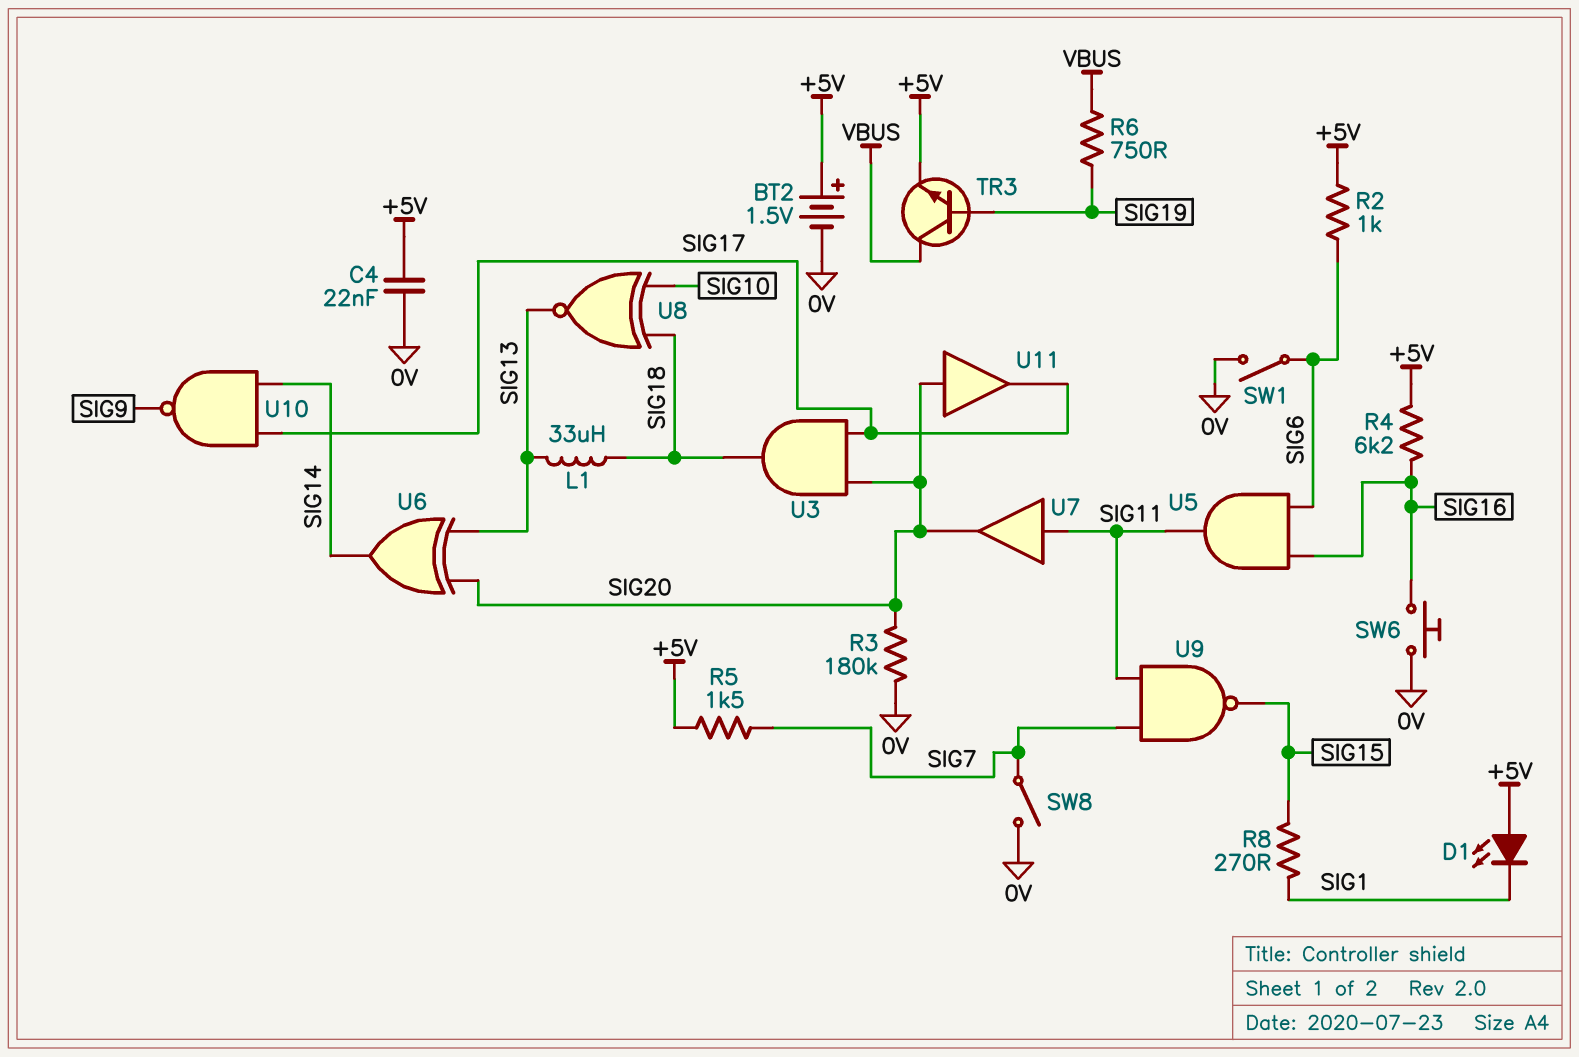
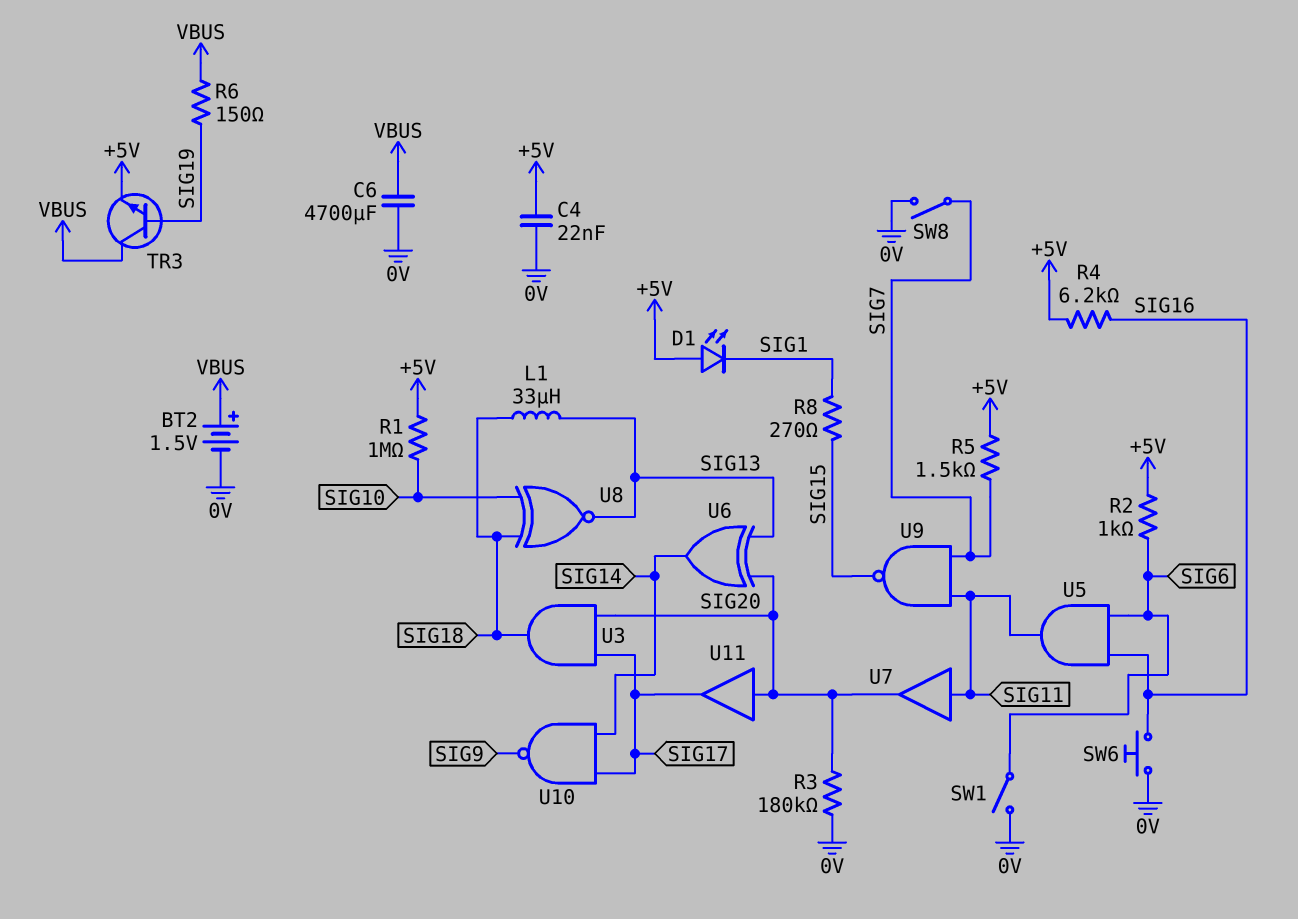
BT2: 1.5V (plus +5V, minus 0V) -> 1.5V (plus VBUS, minus 0V)
C6: none -> 4700uF (0V, VBUS)
R1: none -> 1M (+5V, SIG10)
R6: 750 (SIG19, VBUS) -> 150 (SIG19, VBUS)

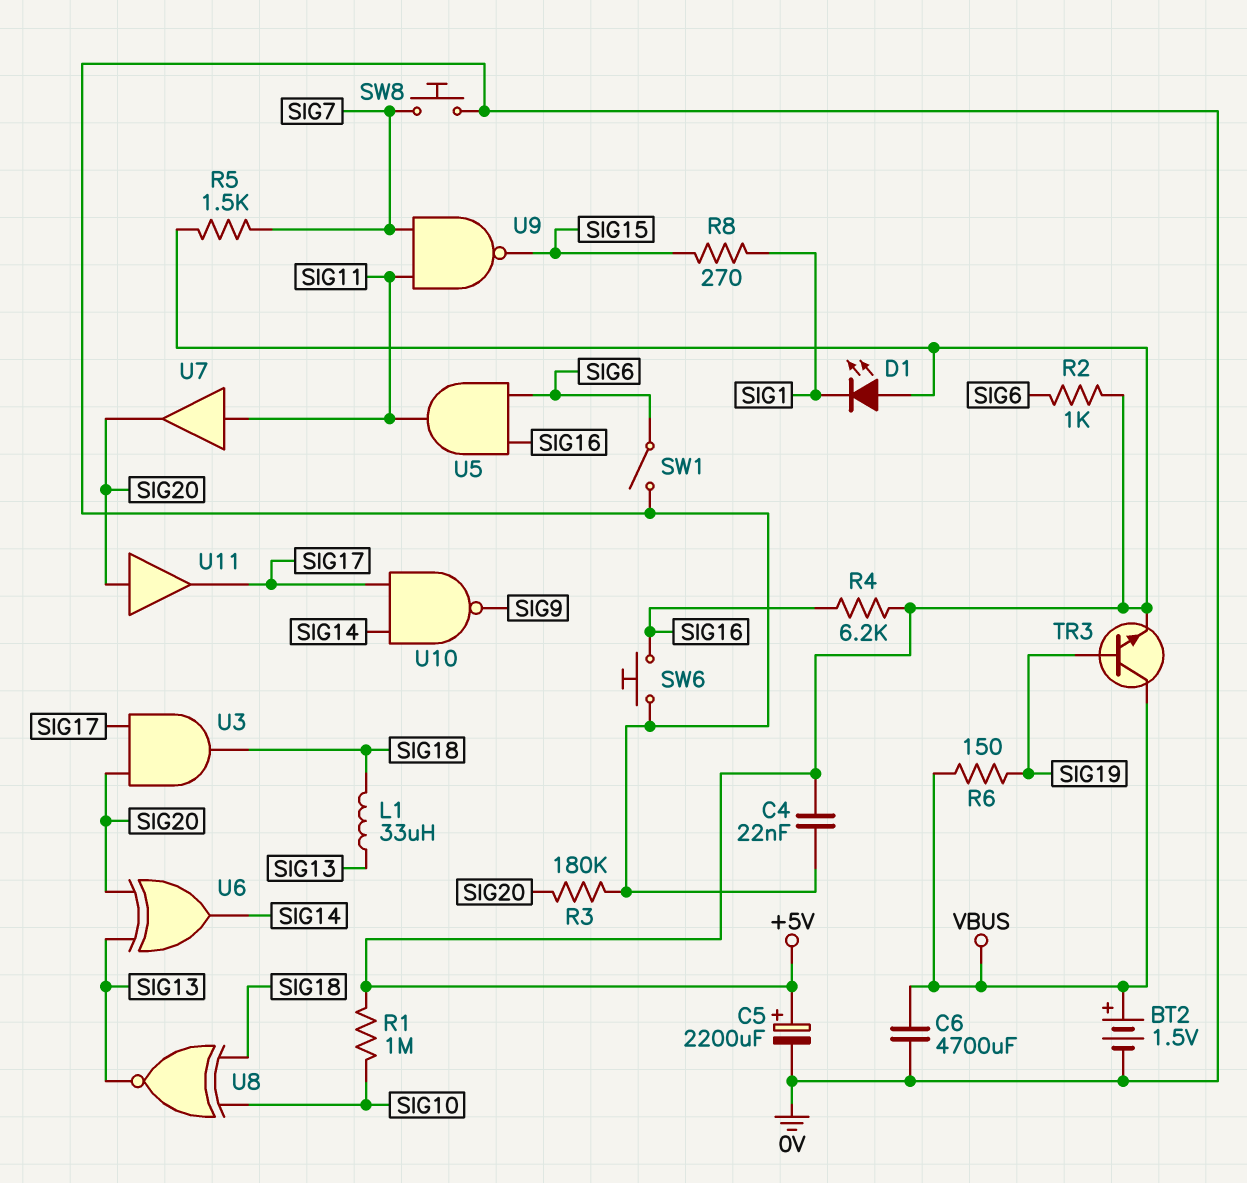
C5: none -> 2200uF (plus +5V, minus 0V)
SW8: switch (0V, SIG7) -> button (0V, SIG7)

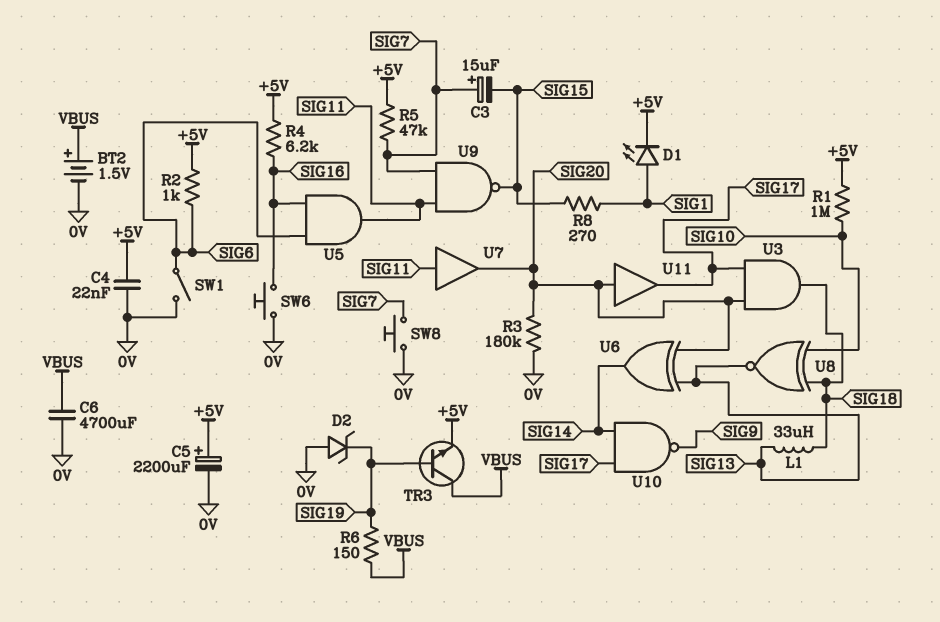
C3: none -> 15uF (plus SIG7, minus SIG15)
D1: LED (A +5V, K SIG1) -> LED (A SIG1, K +5V)
D2: none -> zener (A 0V, K SIG19)
R5: 1.5k (+5V, SIG7) -> 47k (+5V, SIG7)

